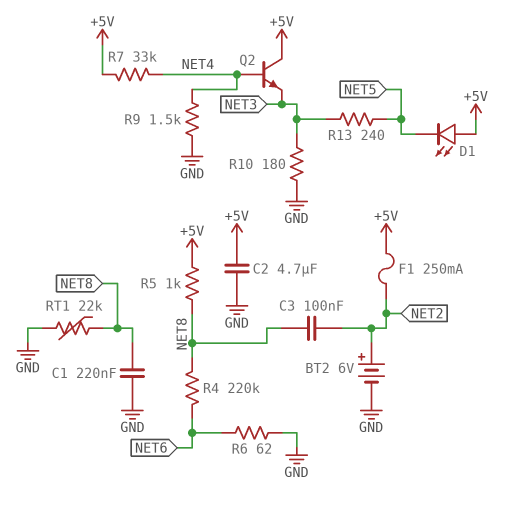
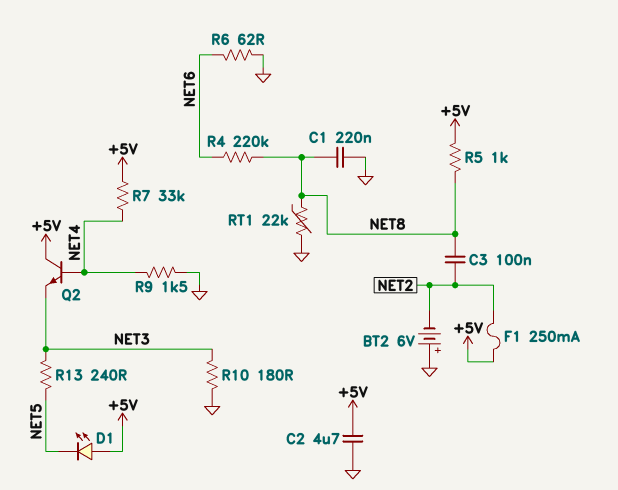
BT2: 6V (plus NET2, minus GND) -> 6V (plus GND, minus NET2)

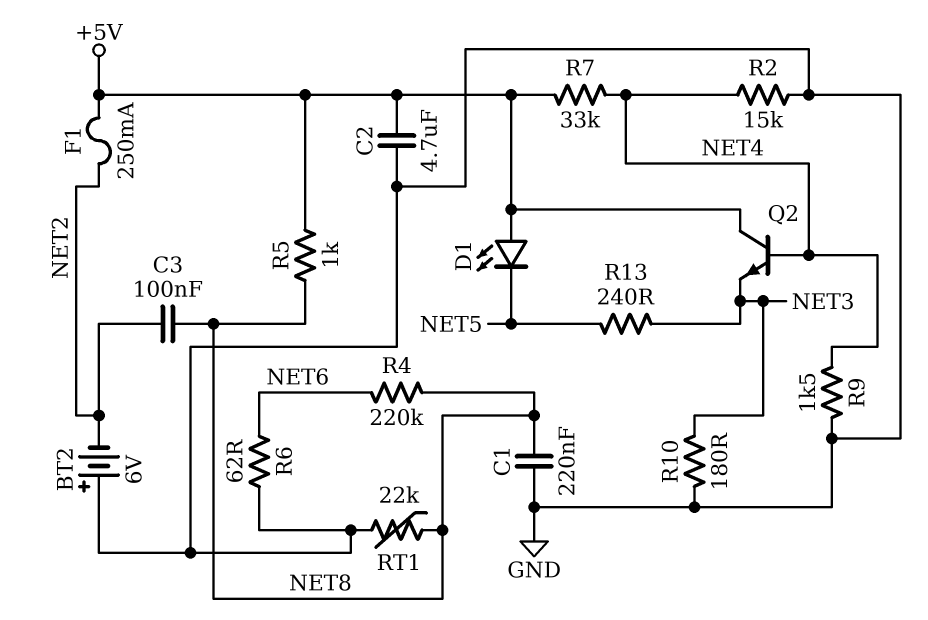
R2: none -> 15k (GND, NET4)

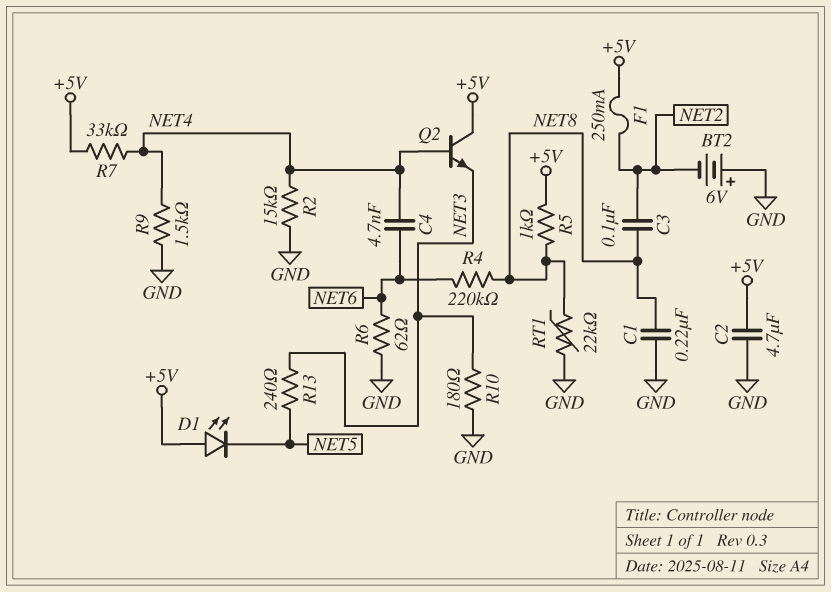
C4: none -> 4.7nF (NET4, NET6)

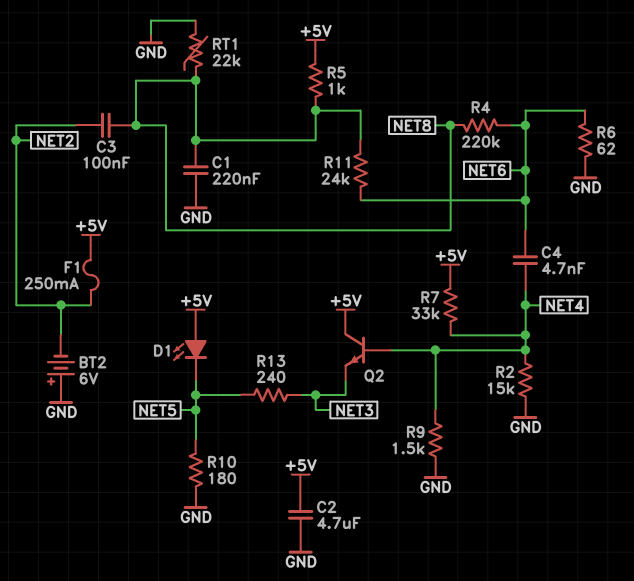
R10: 180 (GND, NET3) -> 180 (GND, NET5)
R11: none -> 24k (NET6, NET8)

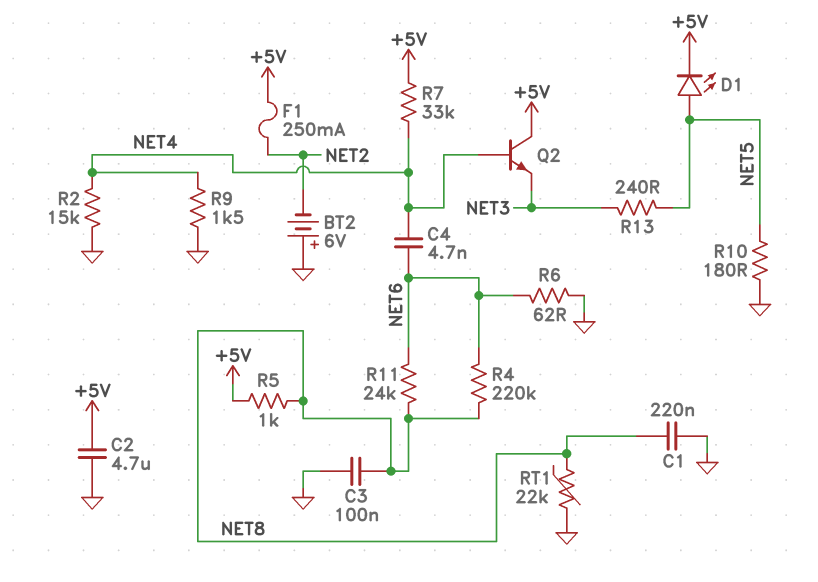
C3: 100nF (NET2, NET8) -> 100nF (GND, NET8)
D1: LED (A +5V, K NET5) -> LED (A NET5, K +5V)

